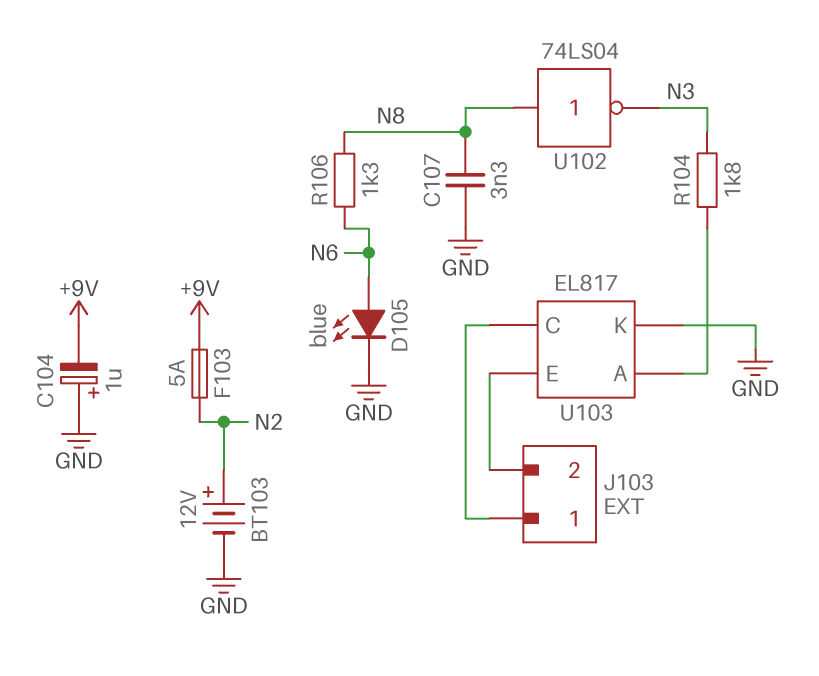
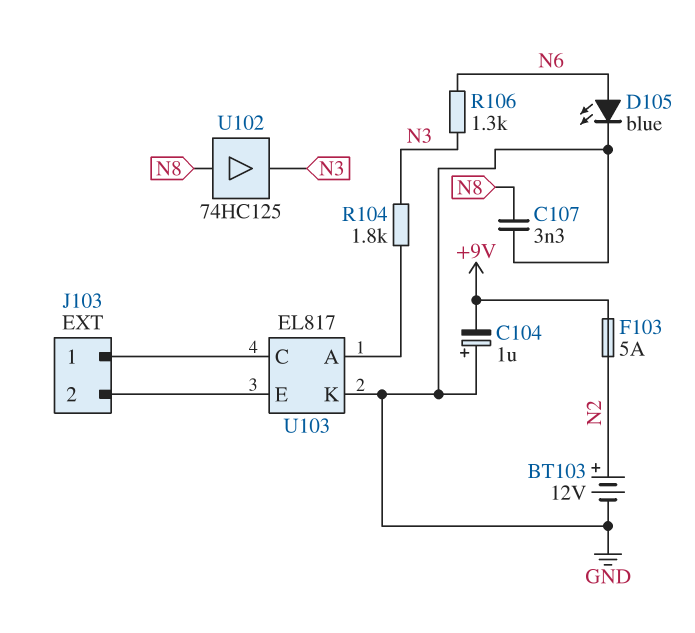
R106: 1.3k (N6, N8) -> 1.3k (N3, N6)
U102: NOT 74LS04 (in N8, out N3) -> buffer 74HC125 (in N8, out N3)

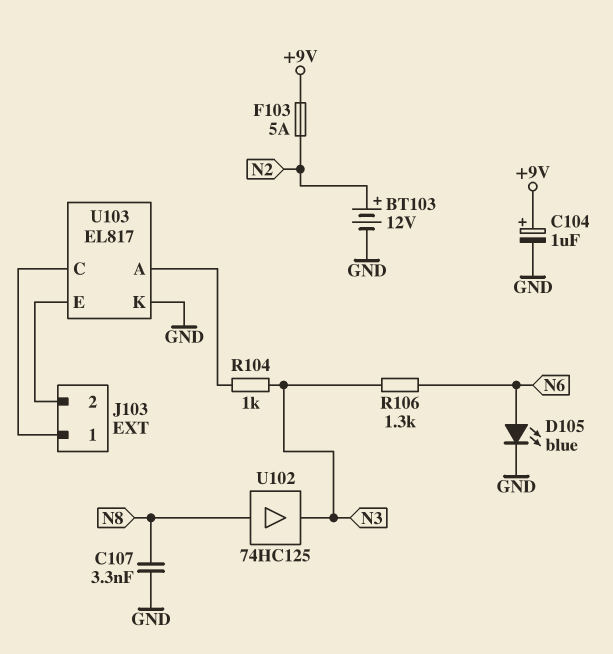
C104: 1uF (plus GND, minus +9V) -> 1uF (plus +9V, minus GND)
R104: 1.8k (N3, U103/A) -> 1k (N3, U103/A)

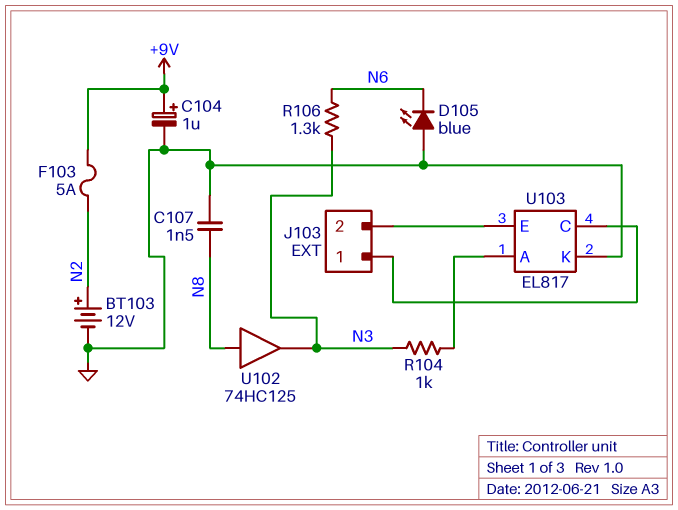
C107: 3.3nF (GND, N8) -> 1.5nF (GND, N8)
D105: LED blue (A N6, K GND) -> LED blue (A GND, K N6)

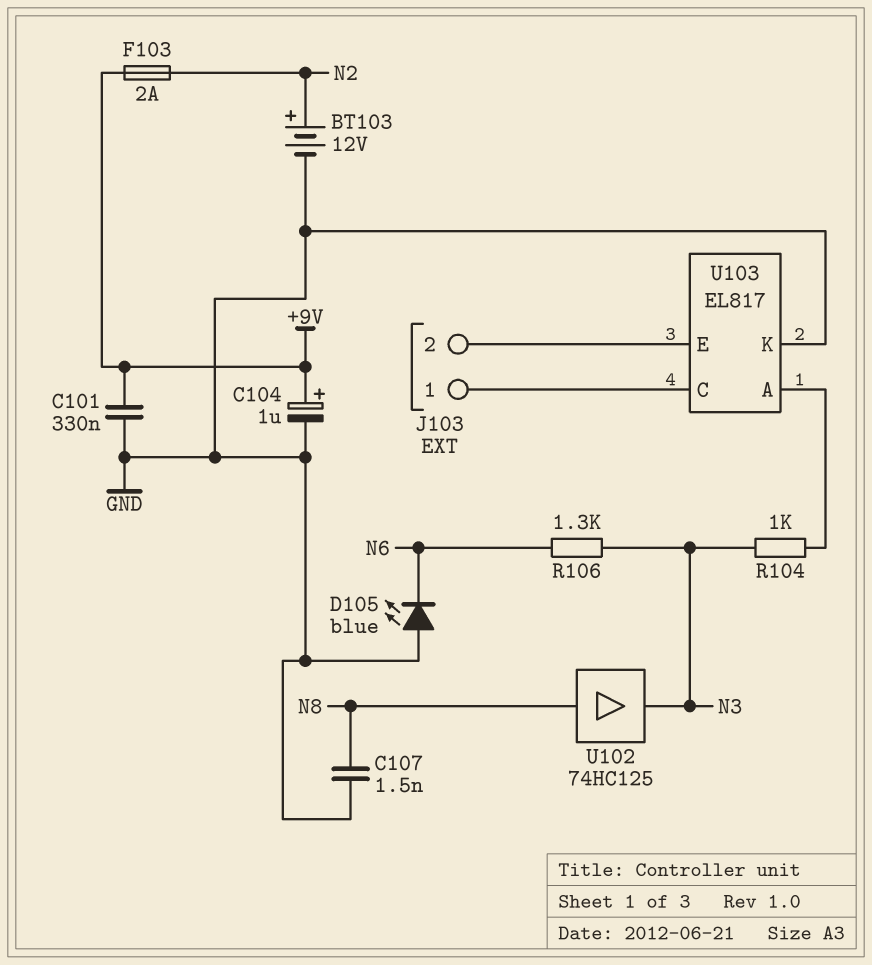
C101: none -> 330nF (+9V, GND)
F103: 5A (+9V, N2) -> 2A (+9V, N2)

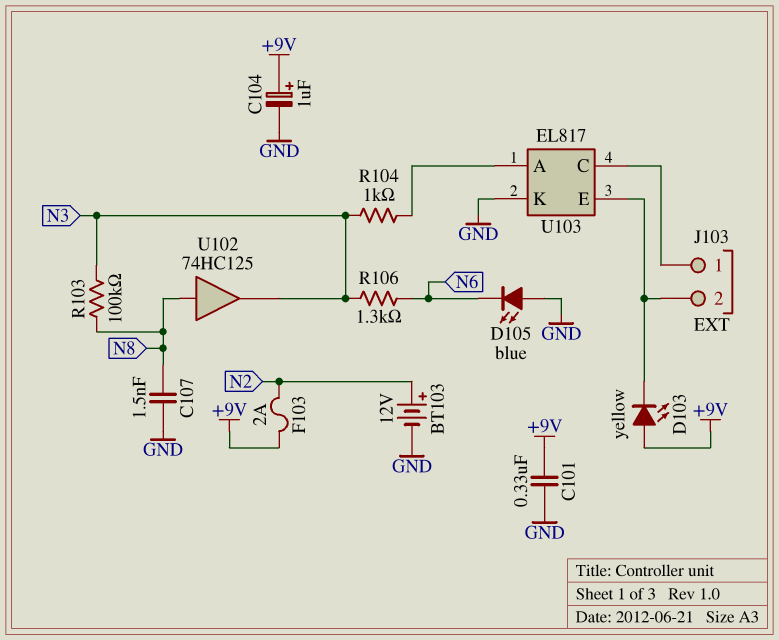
D103: none -> LED yellow (A +9V, K J103/2)
R103: none -> 100k (N3, N8)

